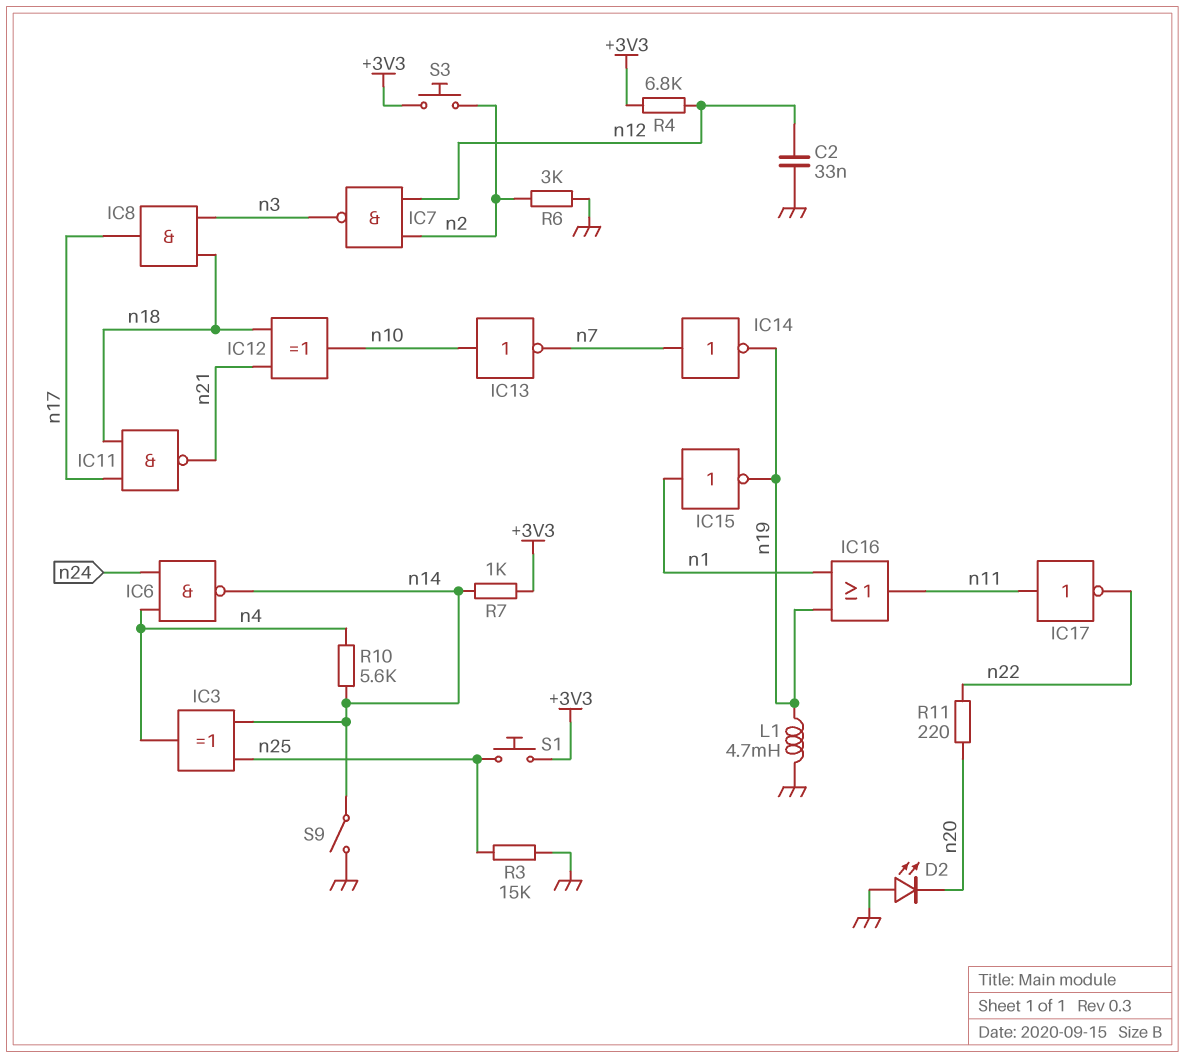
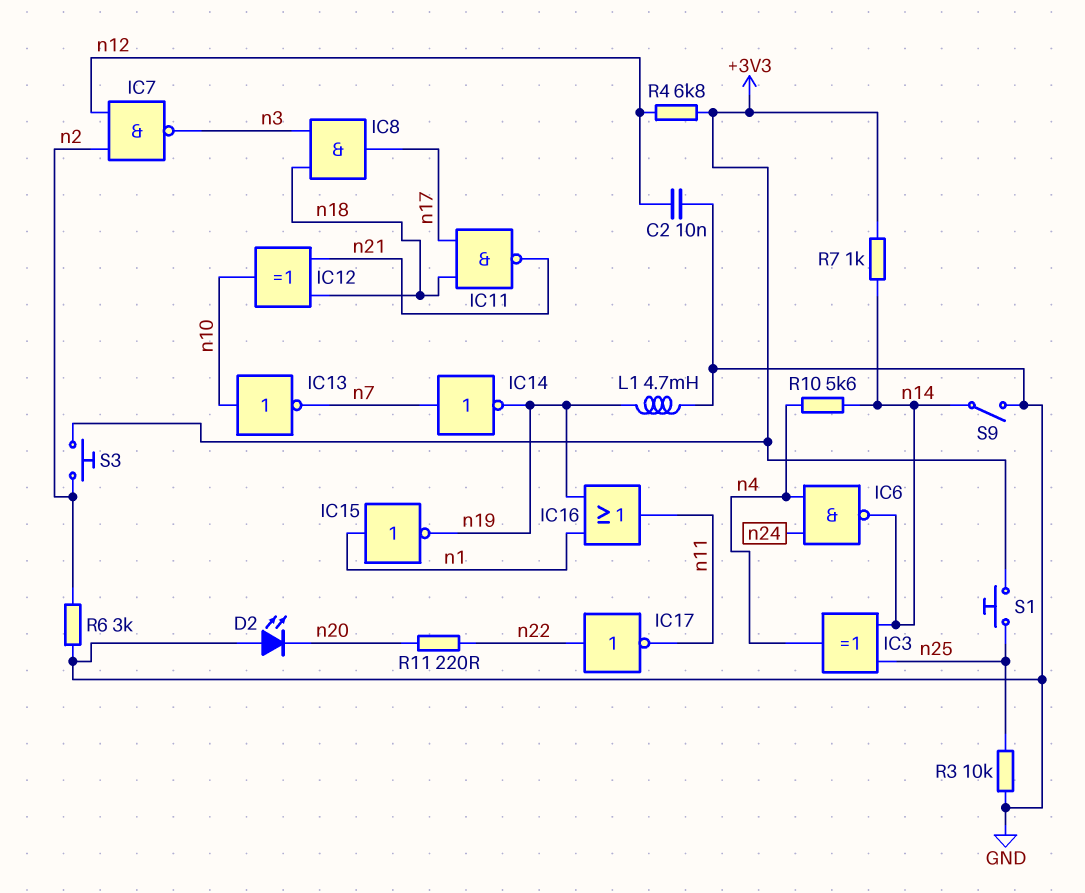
C2: 33nF (GND, n12) -> 10nF (GND, n12)
IC17: NOT (in n11, out n22) -> NOT (in n22, out n11)
R3: 15k (GND, n25) -> 10k (GND, n25)

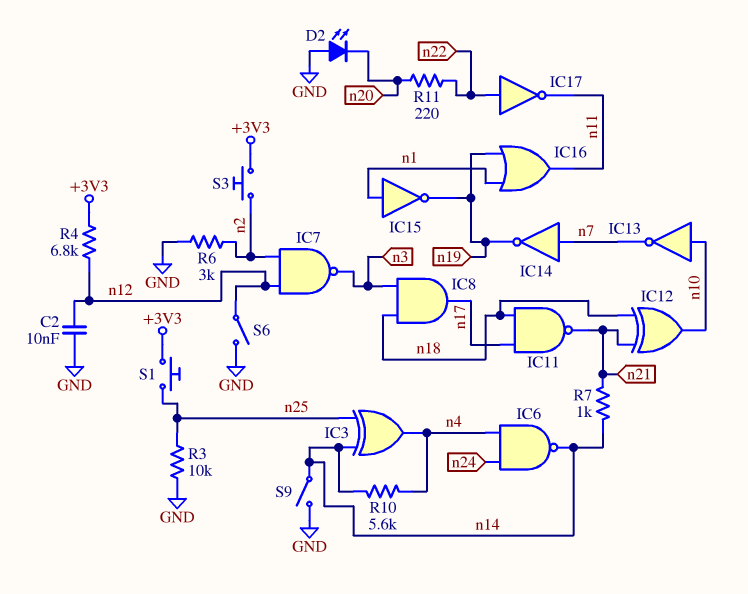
L1: 4.7mH (GND, n19) -> none
R7: 1k (+3V3, n14) -> 1k (n14, n21)
S6: none -> switch (GND, n12)

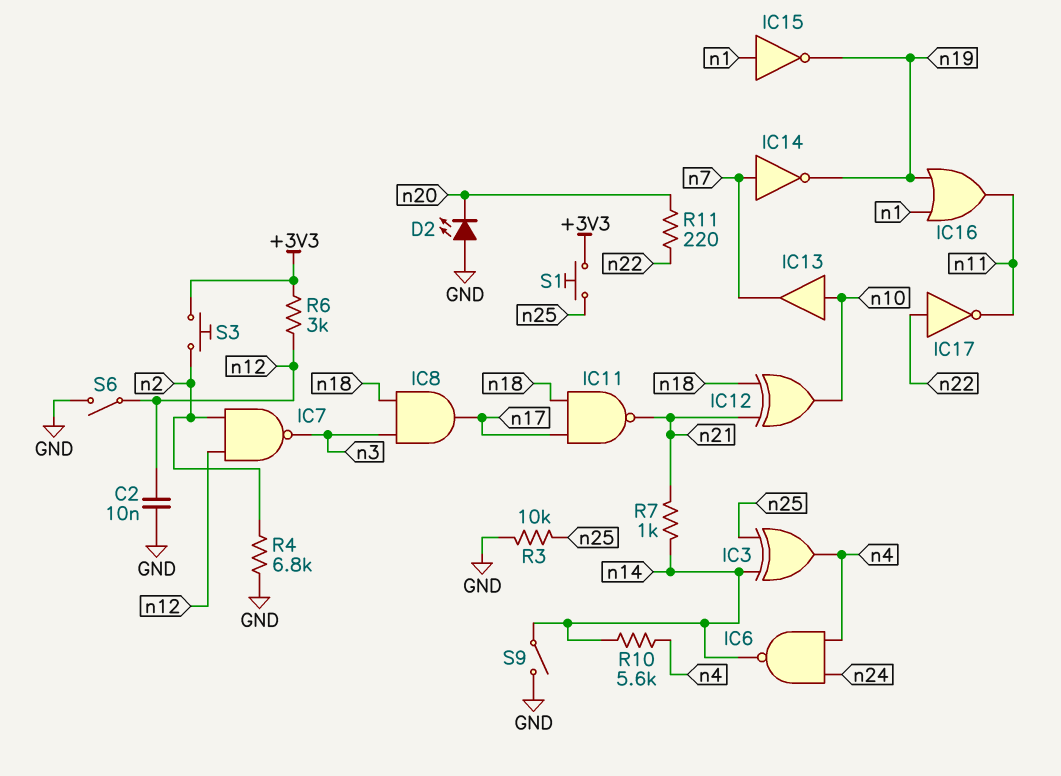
IC13: NOT (in n10, out n7) -> buffer (in n10, out n7)
R4: 6.8k (+3V3, n12) -> 6.8k (GND, n2)
R6: 3k (GND, n2) -> 3k (+3V3, n12)

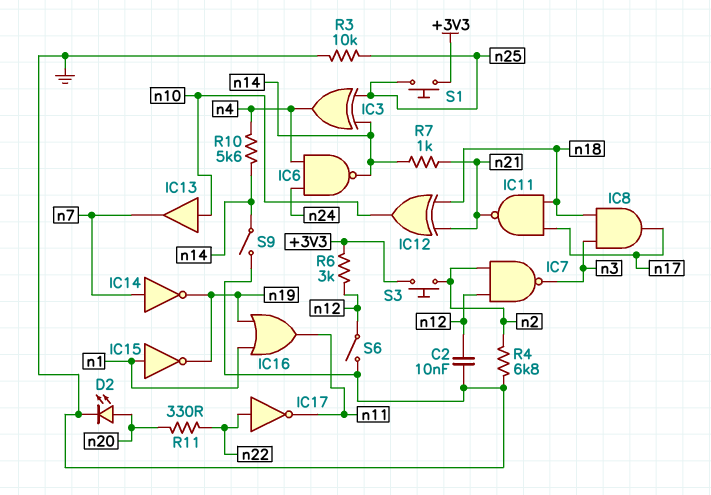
D2: LED (A GND, K n20) -> LED (A n20, K GND)
R11: 220 (n20, n22) -> 330 (n20, n22)

